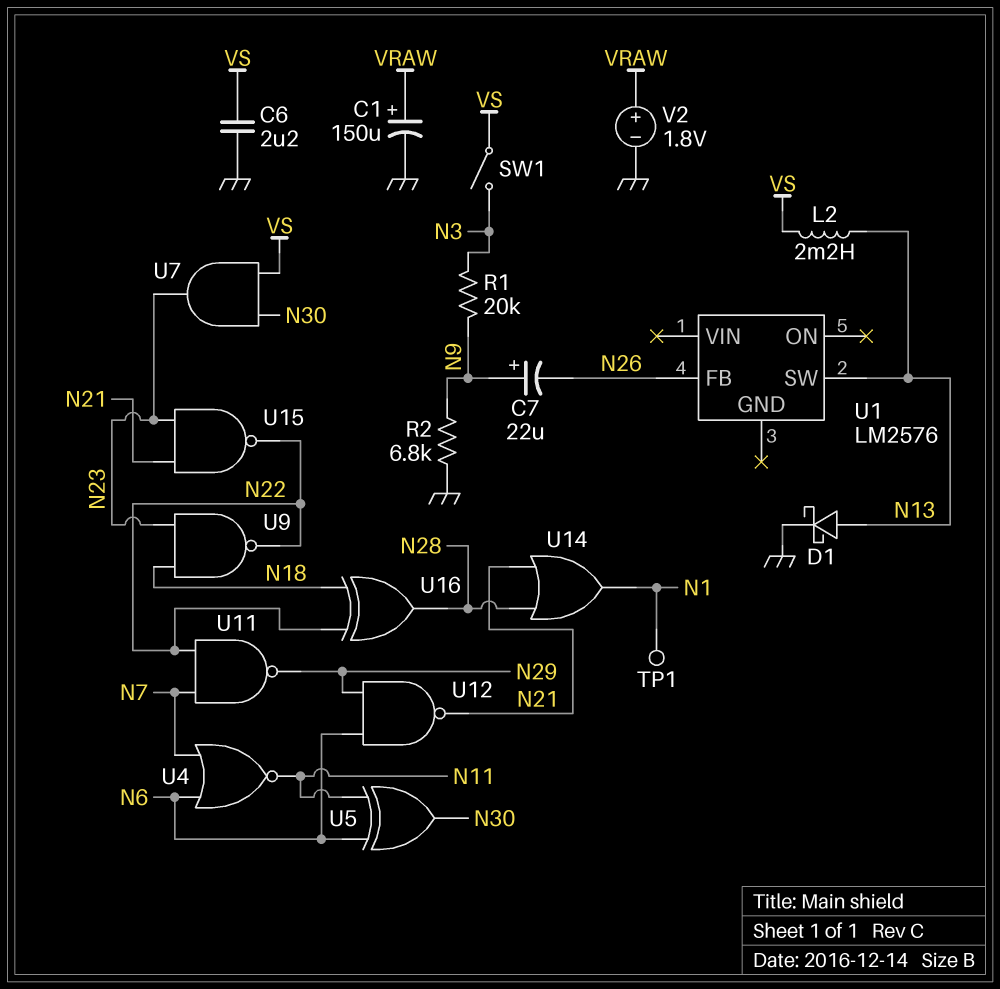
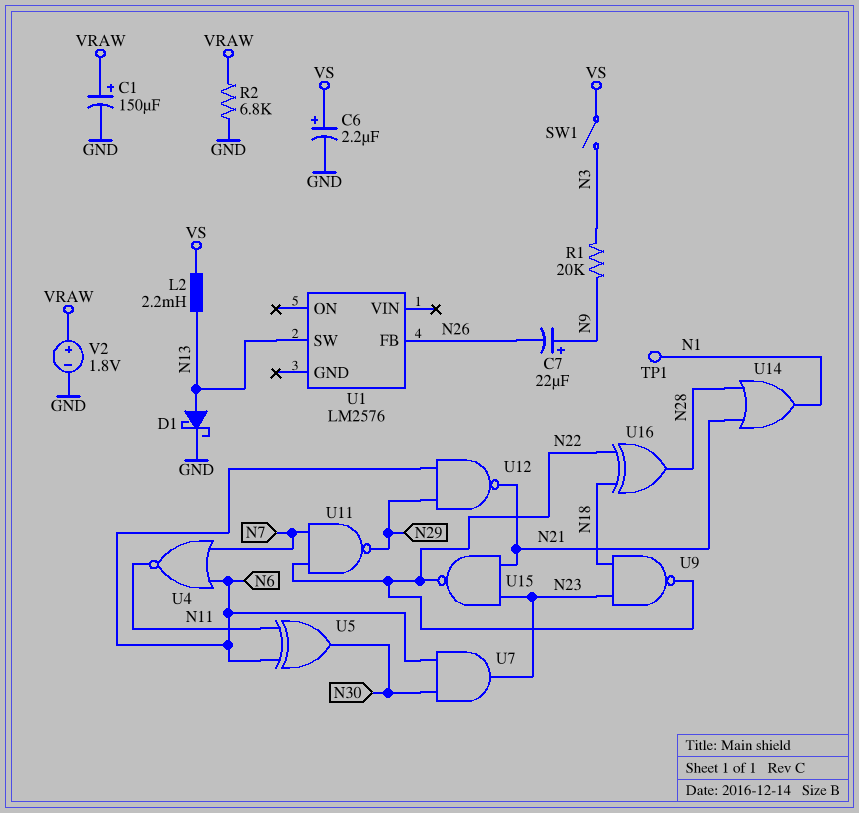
C6: 2.2uF (GND, VS) -> 2.2uF (plus VS, minus GND)
R2: 6.8k (GND, N9) -> 6.8k (GND, VRAW)
U7: AND (in N30, in VS, out N23) -> AND (in N6, in N30, out N23)

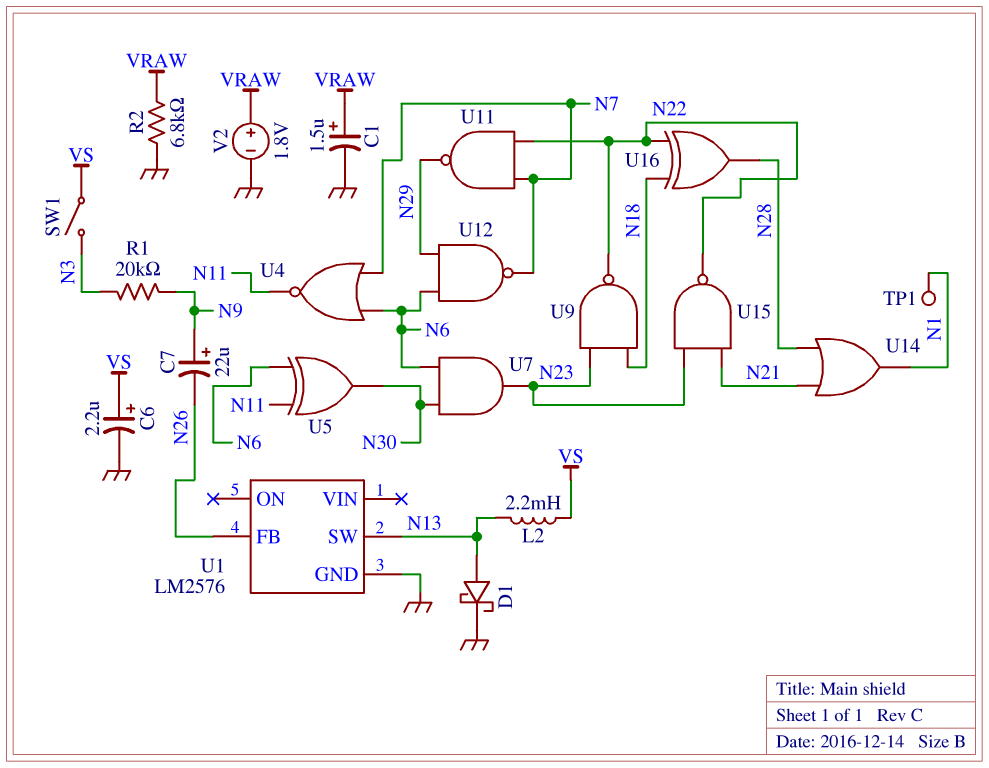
C1: 150uF (plus VRAW, minus GND) -> 1.5uF (plus VRAW, minus GND)
U1 pin GND: none -> GND
U12: NAND (in N6, in N29, out N21) -> NAND (in N6, in N29, out N7)

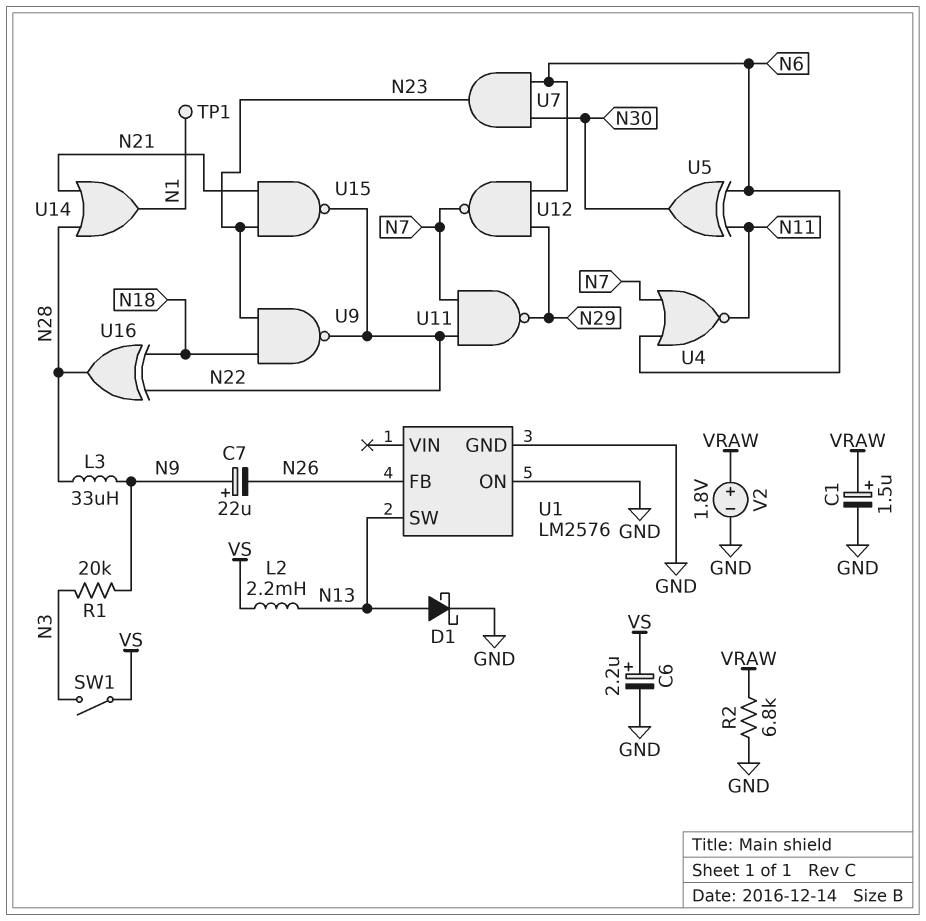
L3: none -> 33uH (N9, N28)
U1 pin ON: none -> GND

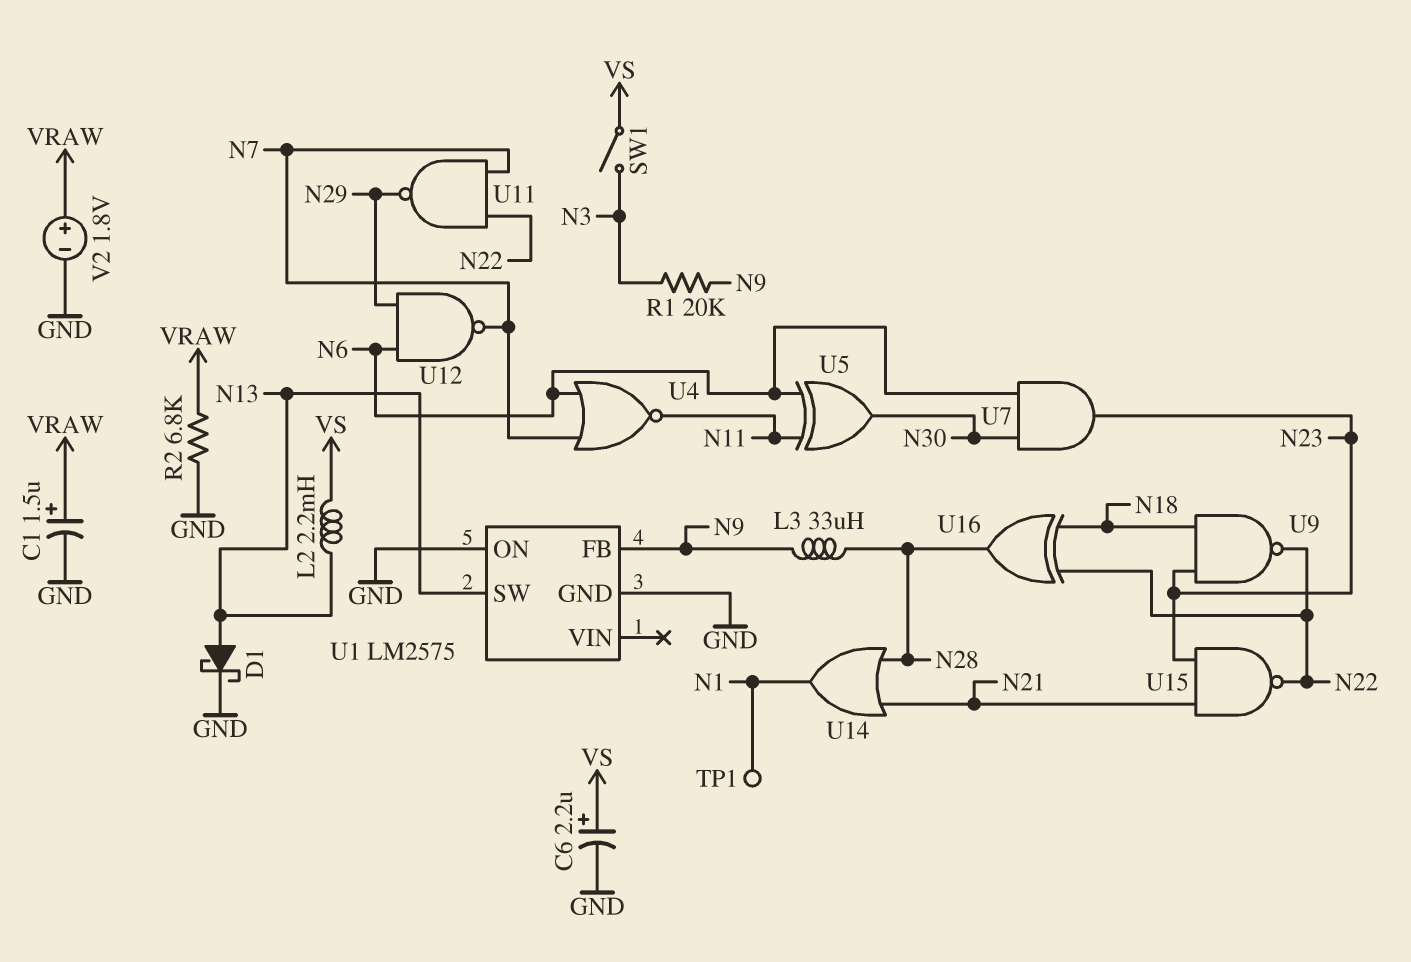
C7: 22uF (plus N9, minus N26) -> none
U1: LM2576 -> LM2575
U1 pin FB: N26 -> N9

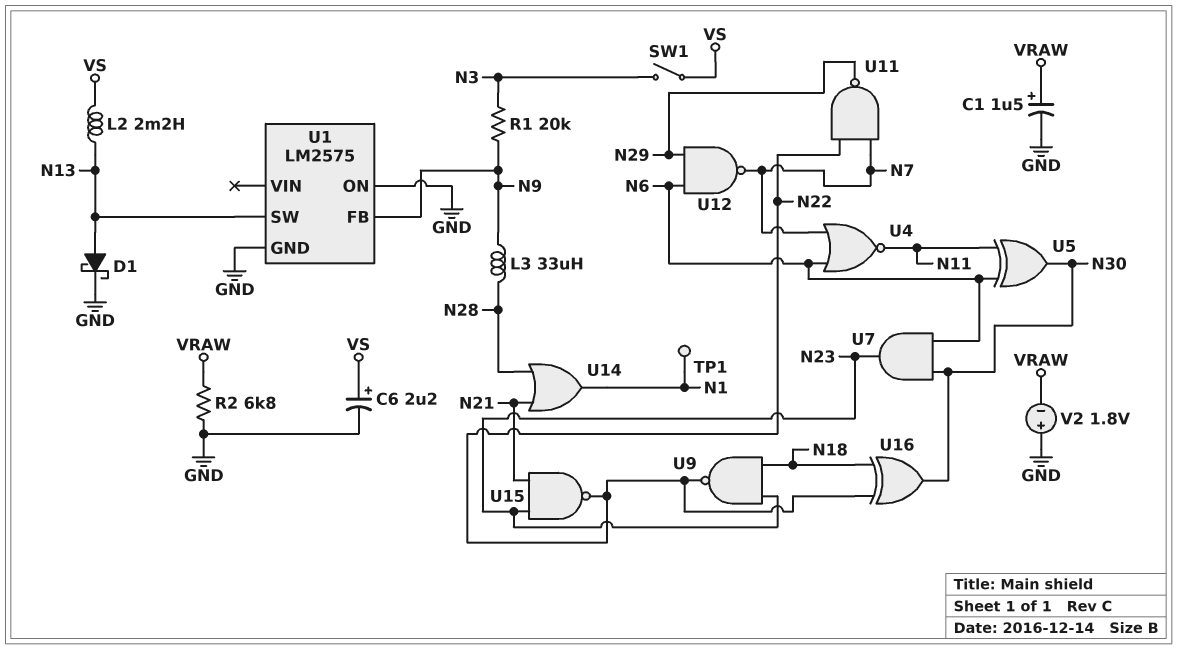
U16: XOR (in N18, in N22, out N28) -> XOR (in N18, in N22, out N30)
V2: 1.8V (plus VRAW, minus GND) -> 1.8V (plus GND, minus VRAW)

